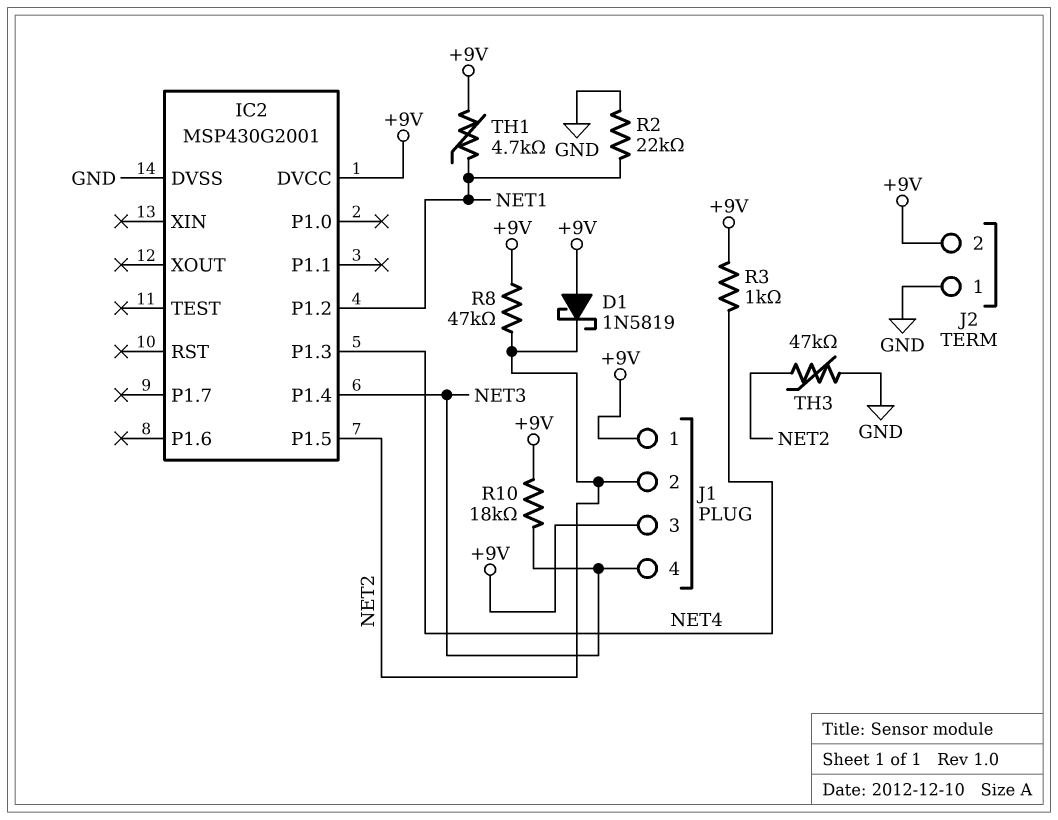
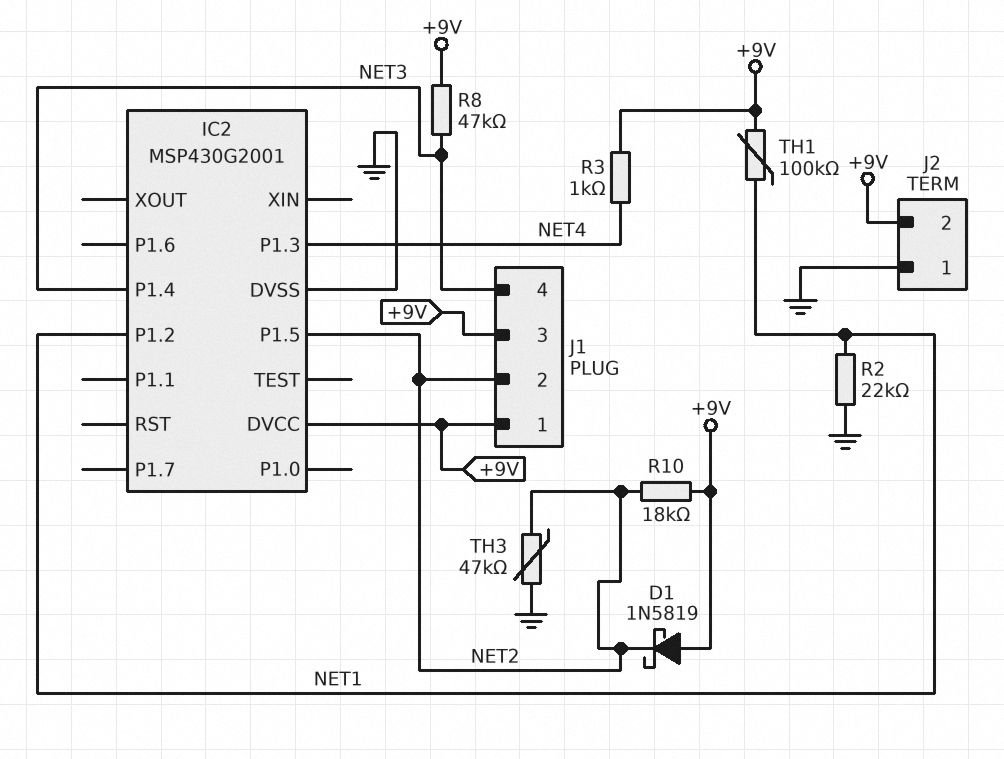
R8: 47k (+9V, NET2) -> 47k (+9V, NET3)
R10: 18k (+9V, NET3) -> 18k (+9V, NET2)
TH1: 4.7k (+9V, NET1) -> 100k (+9V, NET1)

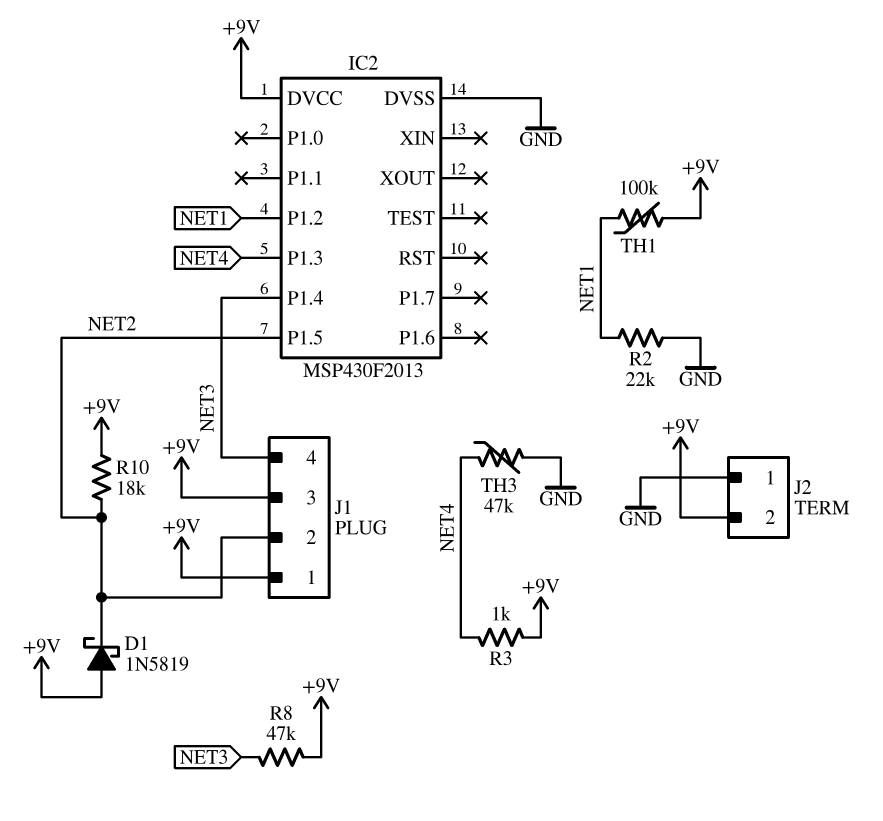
IC2: MSP430G2001 -> MSP430F2013
TH3: 47k (GND, NET2) -> 47k (GND, NET4)

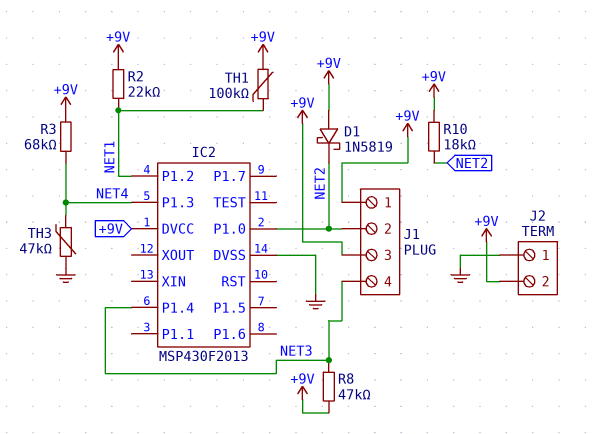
IC2 pin P1.0: none -> NET2
IC2 pin P1.5: NET2 -> none
R2: 22k (GND, NET1) -> 22k (+9V, NET1)
R3: 1k (+9V, NET4) -> 68k (+9V, NET4)

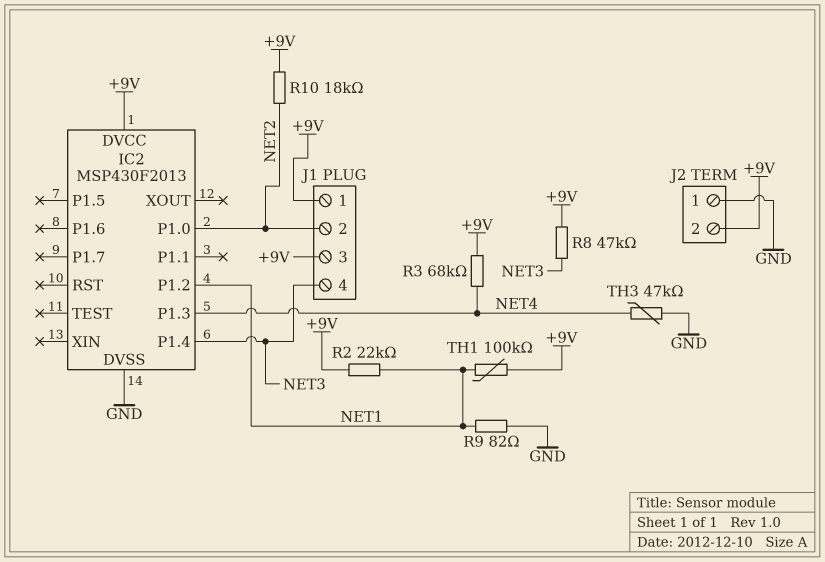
D1: schottky 1N5819 (A +9V, K NET2) -> none
R9: none -> 82 (GND, NET1)

